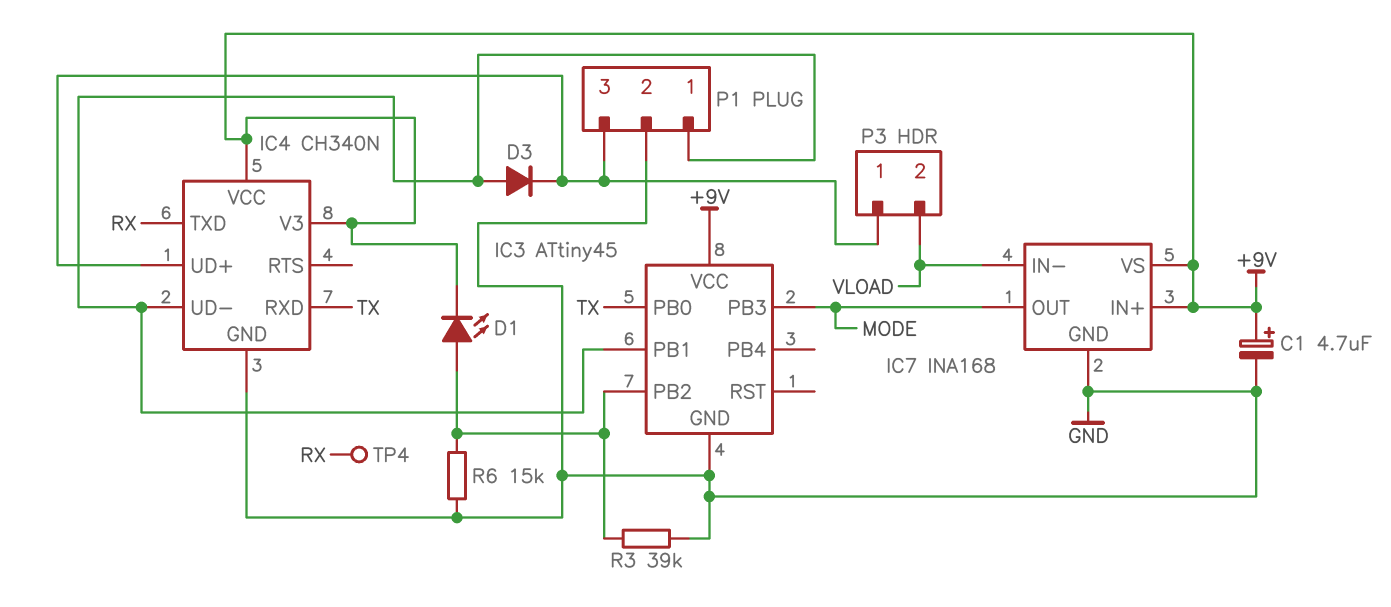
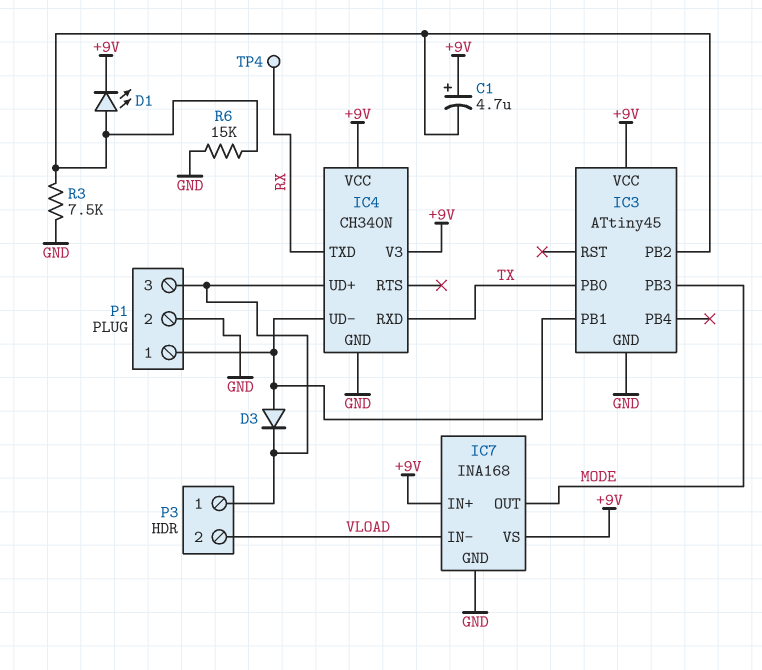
C1: 4.7uF (plus +9V, minus GND) -> 4.7uF (plus +9V, minus IC3/PB2)
R3: 39k (GND, IC3/PB2) -> 7.5k (GND, IC3/PB2)

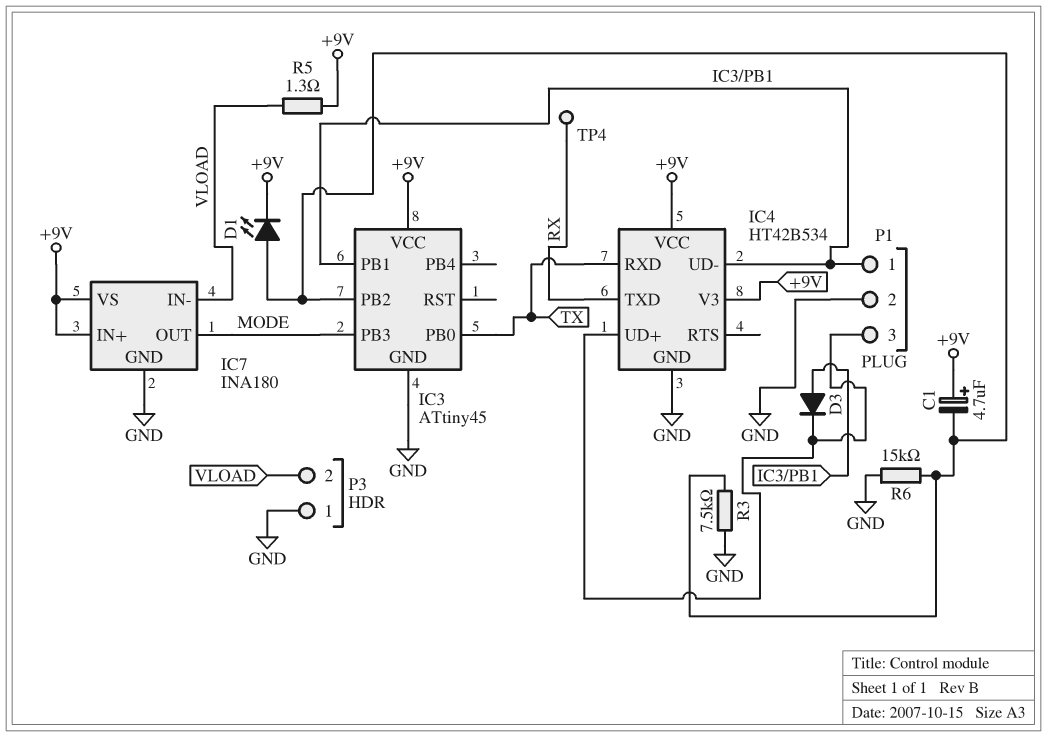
IC4: CH340N -> HT42B534
IC7: INA168 -> INA180
P3 pin 1: IC4/UD+ -> GND
R5: none -> 1.3 (+9V, VLOAD)

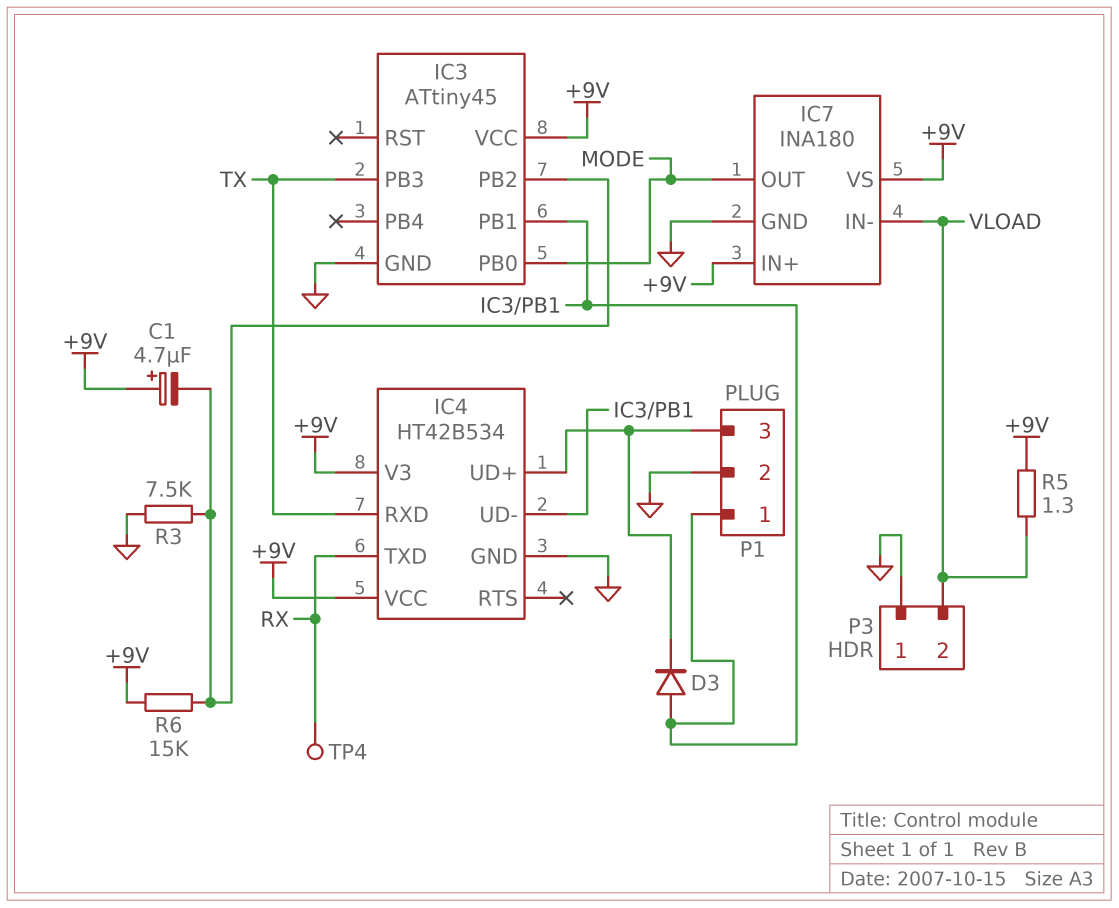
D1: LED (A IC3/PB2, K +9V) -> none
IC3 pin PB0: TX -> MODE
IC3 pin PB3: MODE -> TX
R6: 15k (GND, IC3/PB2) -> 15k (+9V, IC3/PB2)

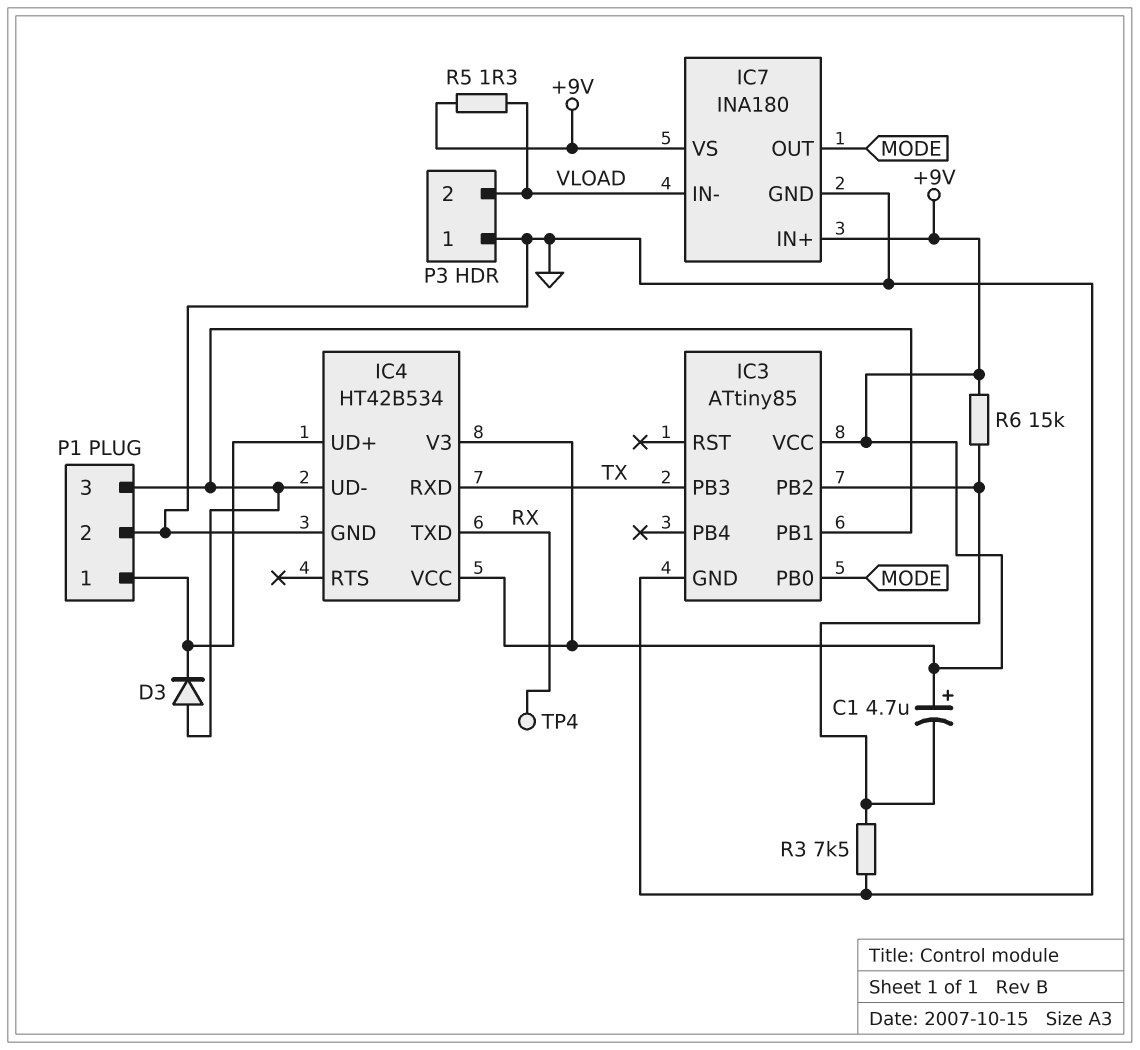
IC3: ATtiny45 -> ATtiny85
P1 pin 1: IC3/PB1 -> IC4/UD+
P1 pin 3: IC4/UD+ -> IC3/PB1

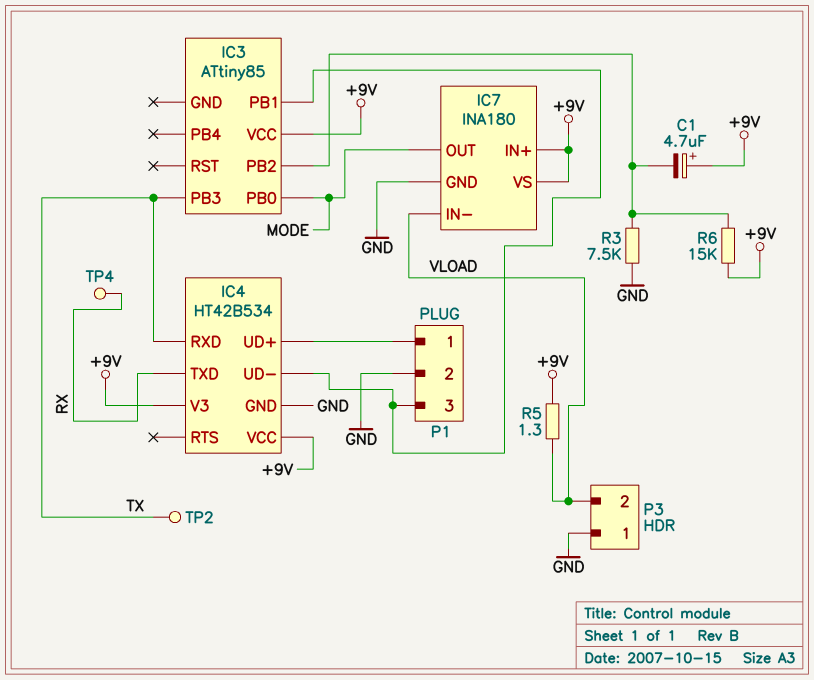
D3: diode (A IC3/PB1, K IC4/UD+) -> none
IC3 pin GND: GND -> none
TP2: none -> test point (TX)

